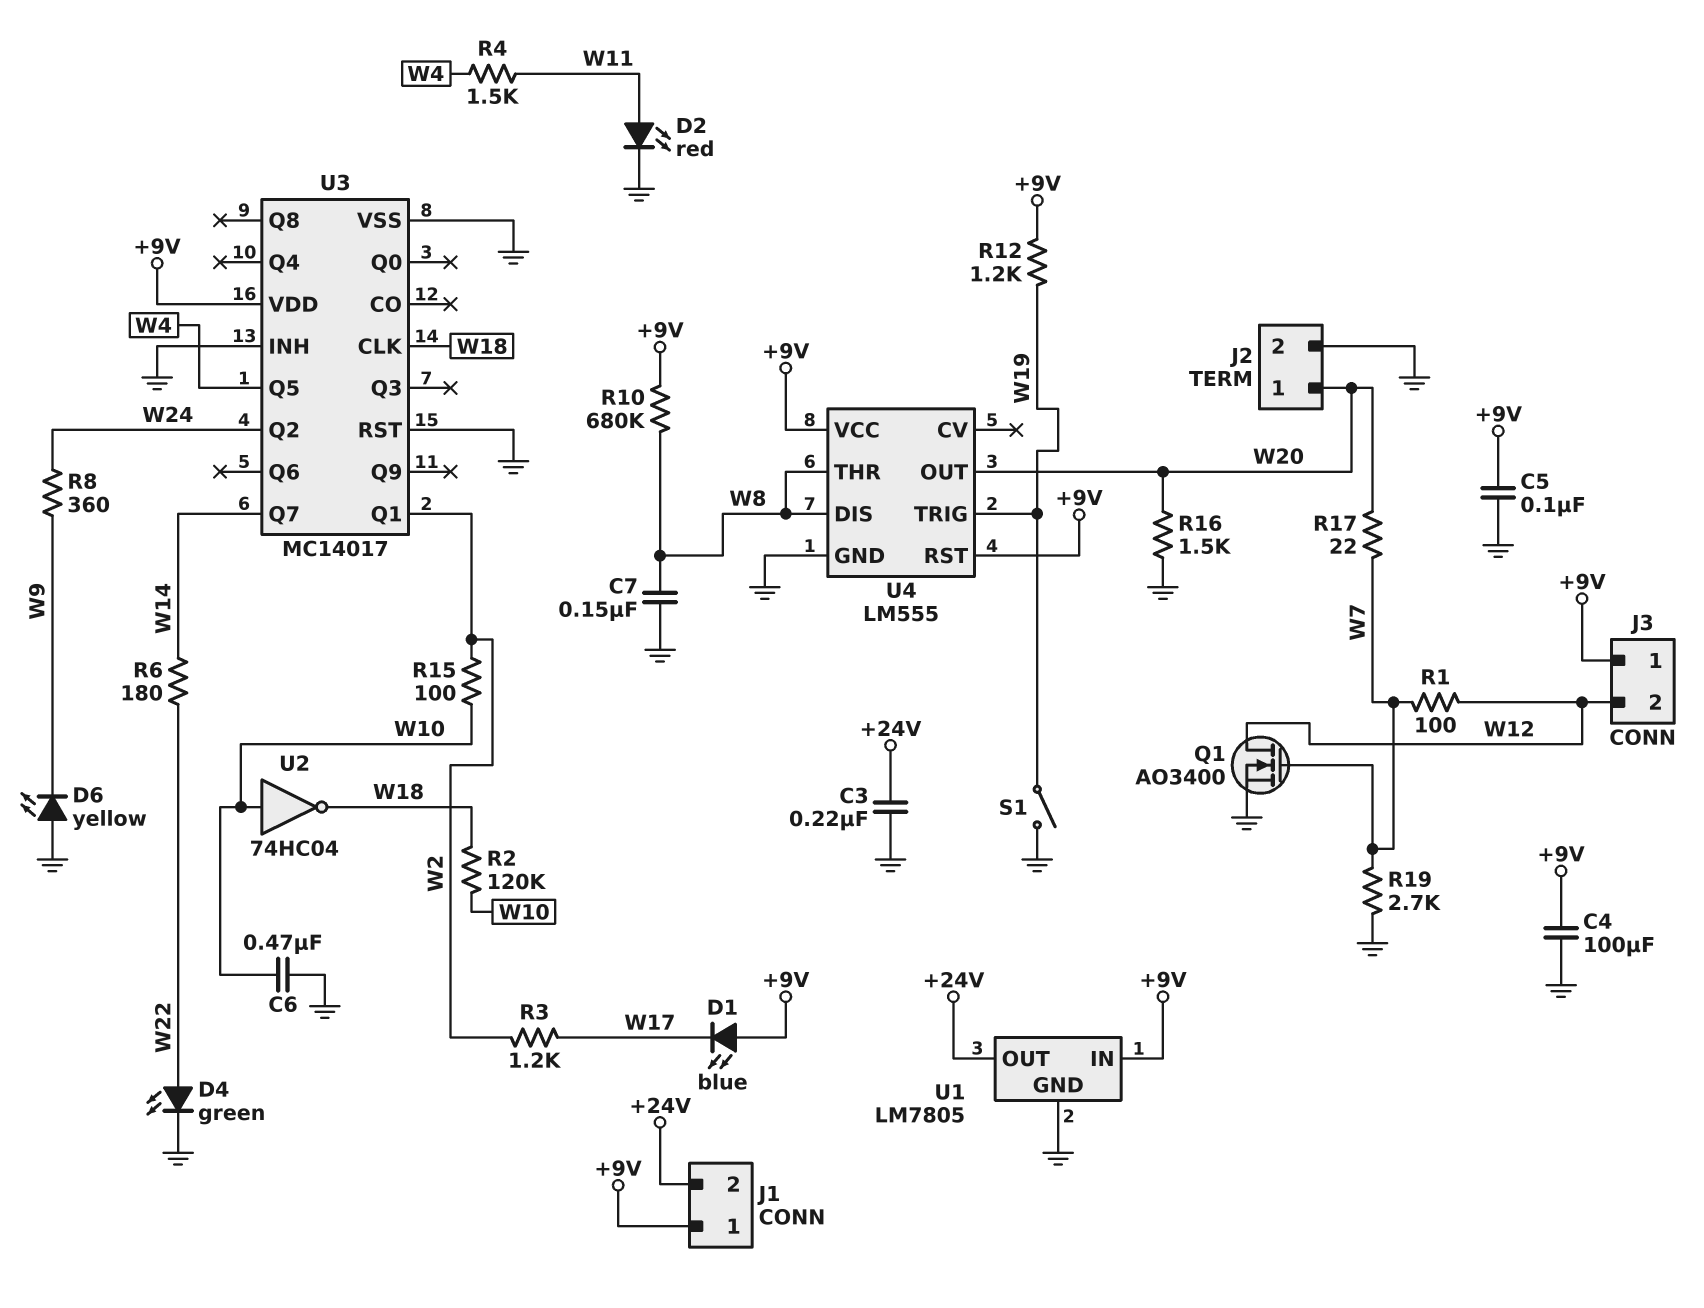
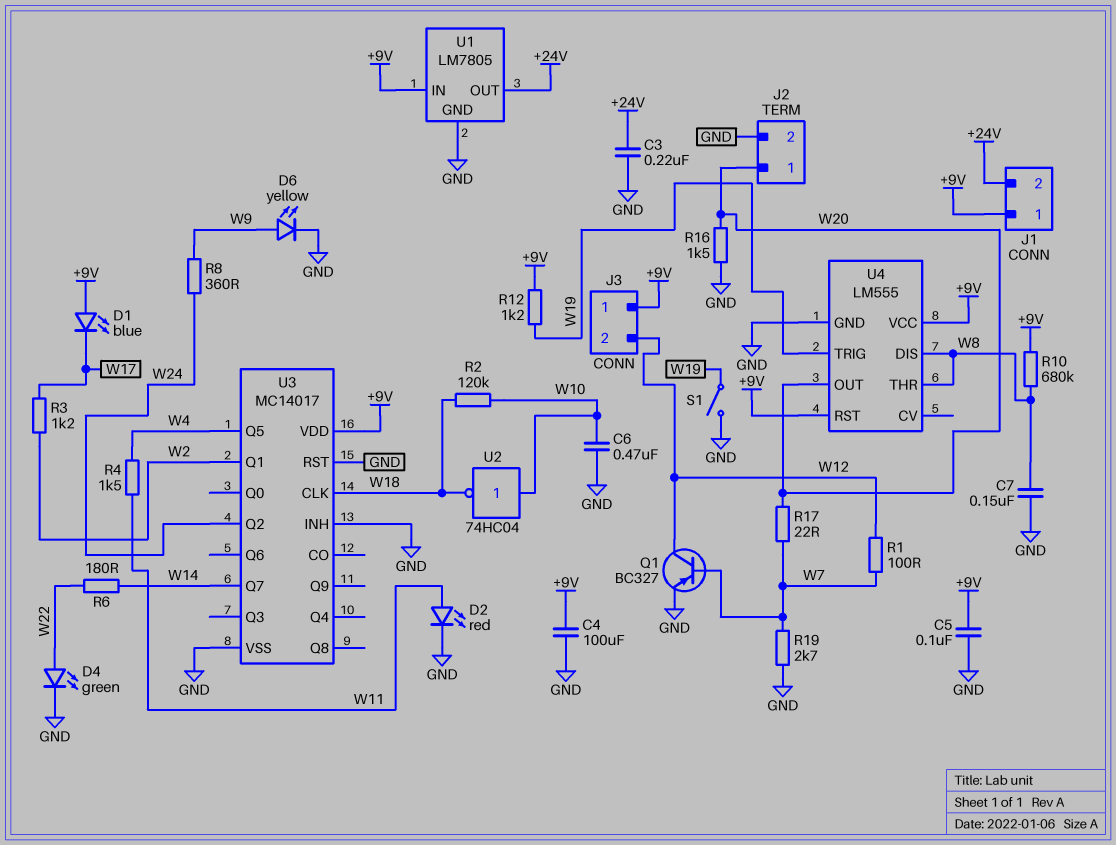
D6: LED yellow (A GND, K W9) -> LED yellow (A W9, K GND)
Q1: NMOS AO3400 (G W7, D W12, S GND) -> PNP BC327 (B W7, C W12, E GND)
R15: 100 (W2, W10) -> none

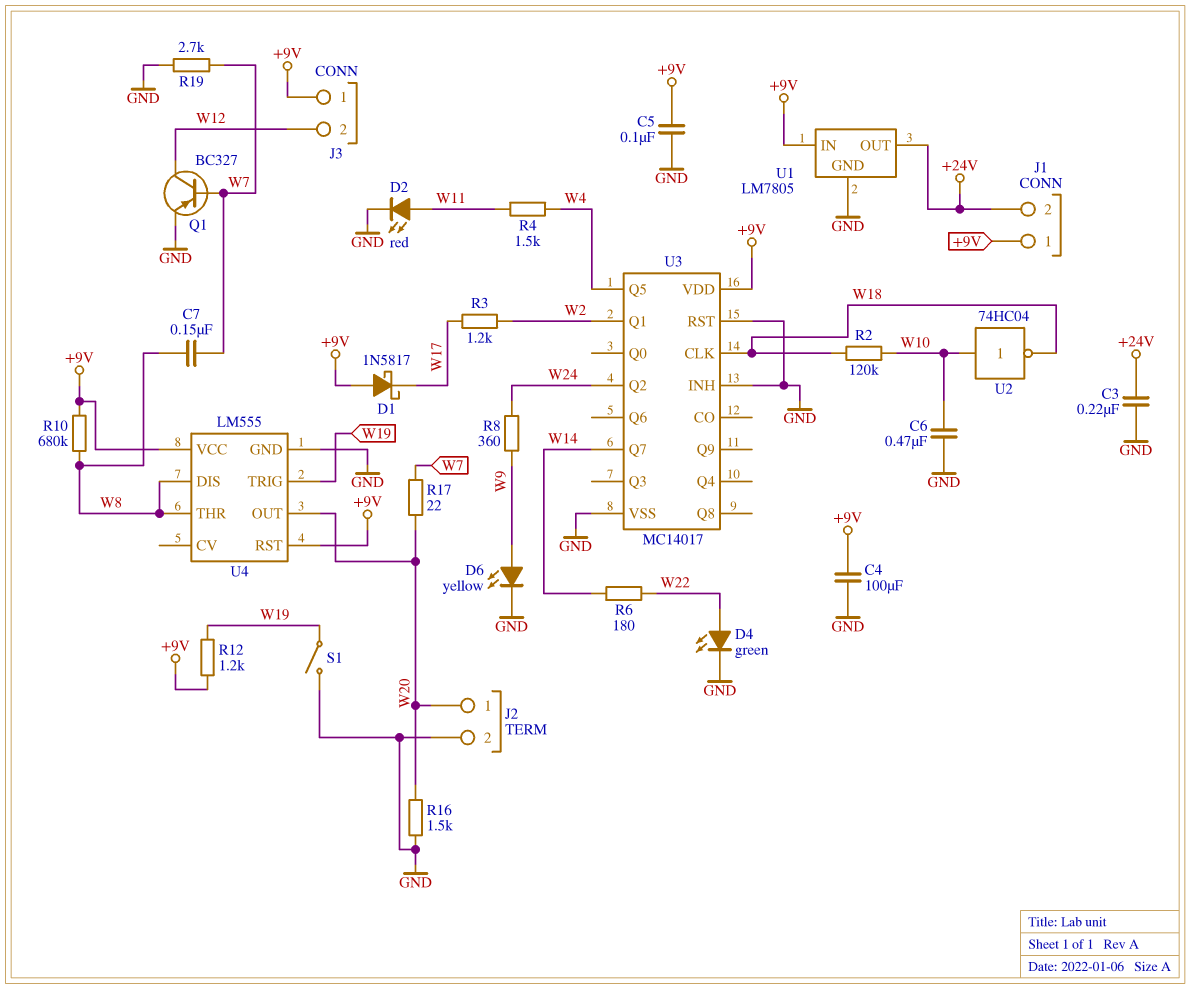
C7: 150nF (GND, W8) -> 150nF (W7, W8)
D1: LED blue (A +9V, K W17) -> schottky 1N5817 (A +9V, K W17)
R1: 100 (W7, W12) -> none

